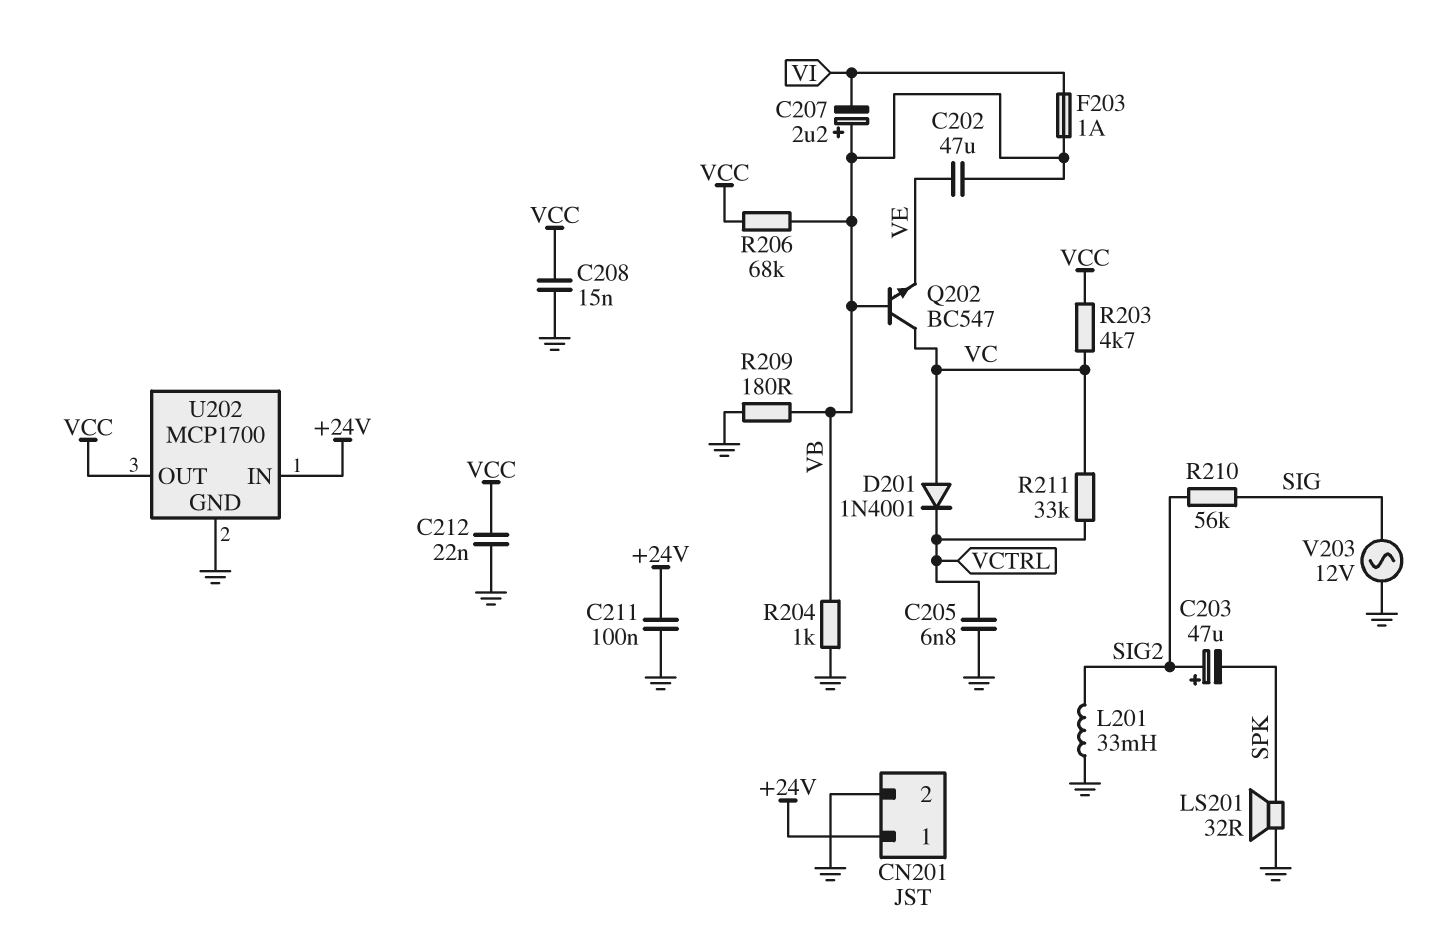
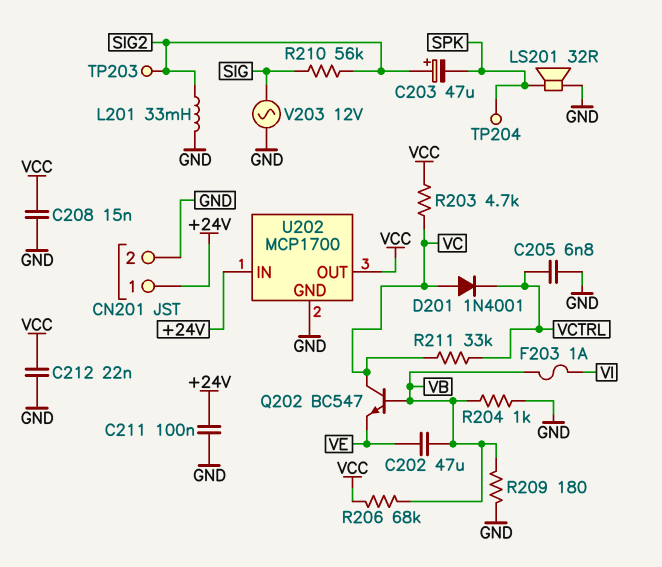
C207: 2.2uF (plus VB, minus VI) -> none
TP203: none -> test point (SIG2)
TP204: none -> test point (SPK)

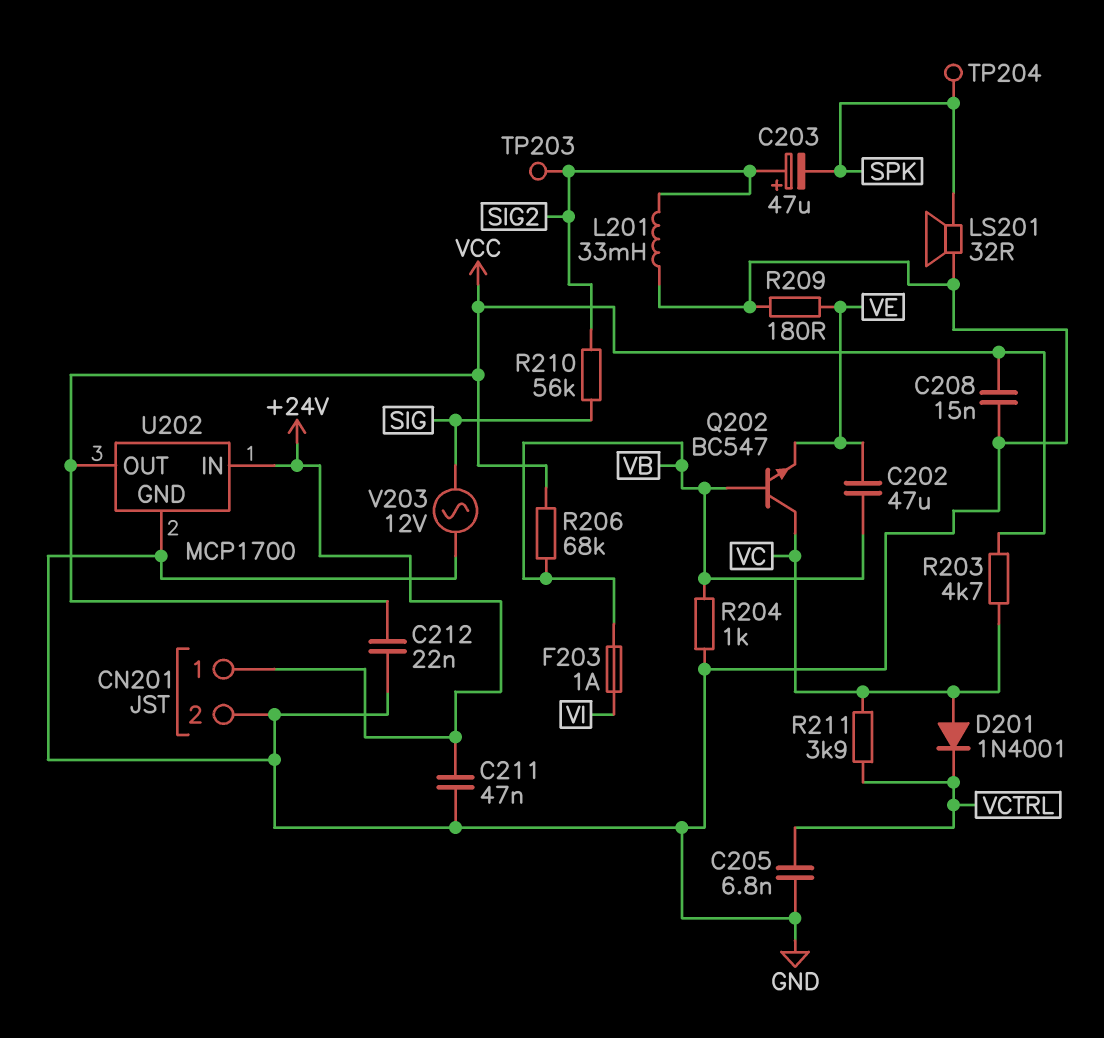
C211: 100nF (+24V, GND) -> 47nF (+24V, GND)
R209: 180 (GND, VB) -> 180 (GND, VE)
R211: 33k (VC, VCTRL) -> 3.9k (VC, VCTRL)

